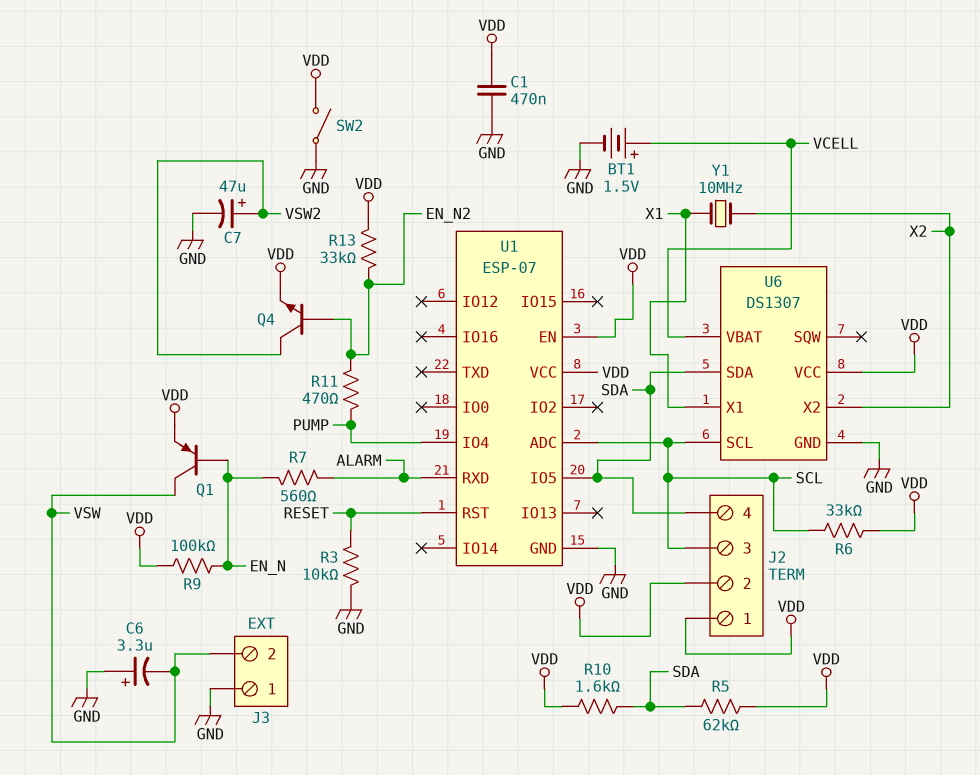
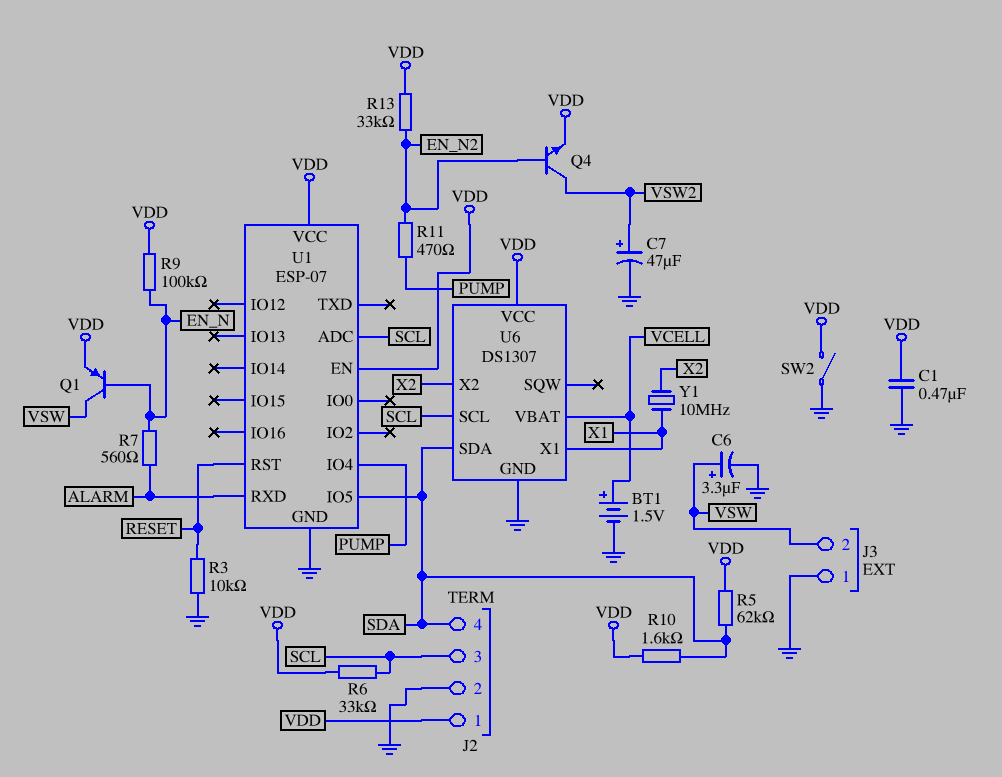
C6: 3.3uF (plus GND, minus VSW) -> 3.3uF (plus VSW, minus GND)
J2 pin 2: VDD -> GND

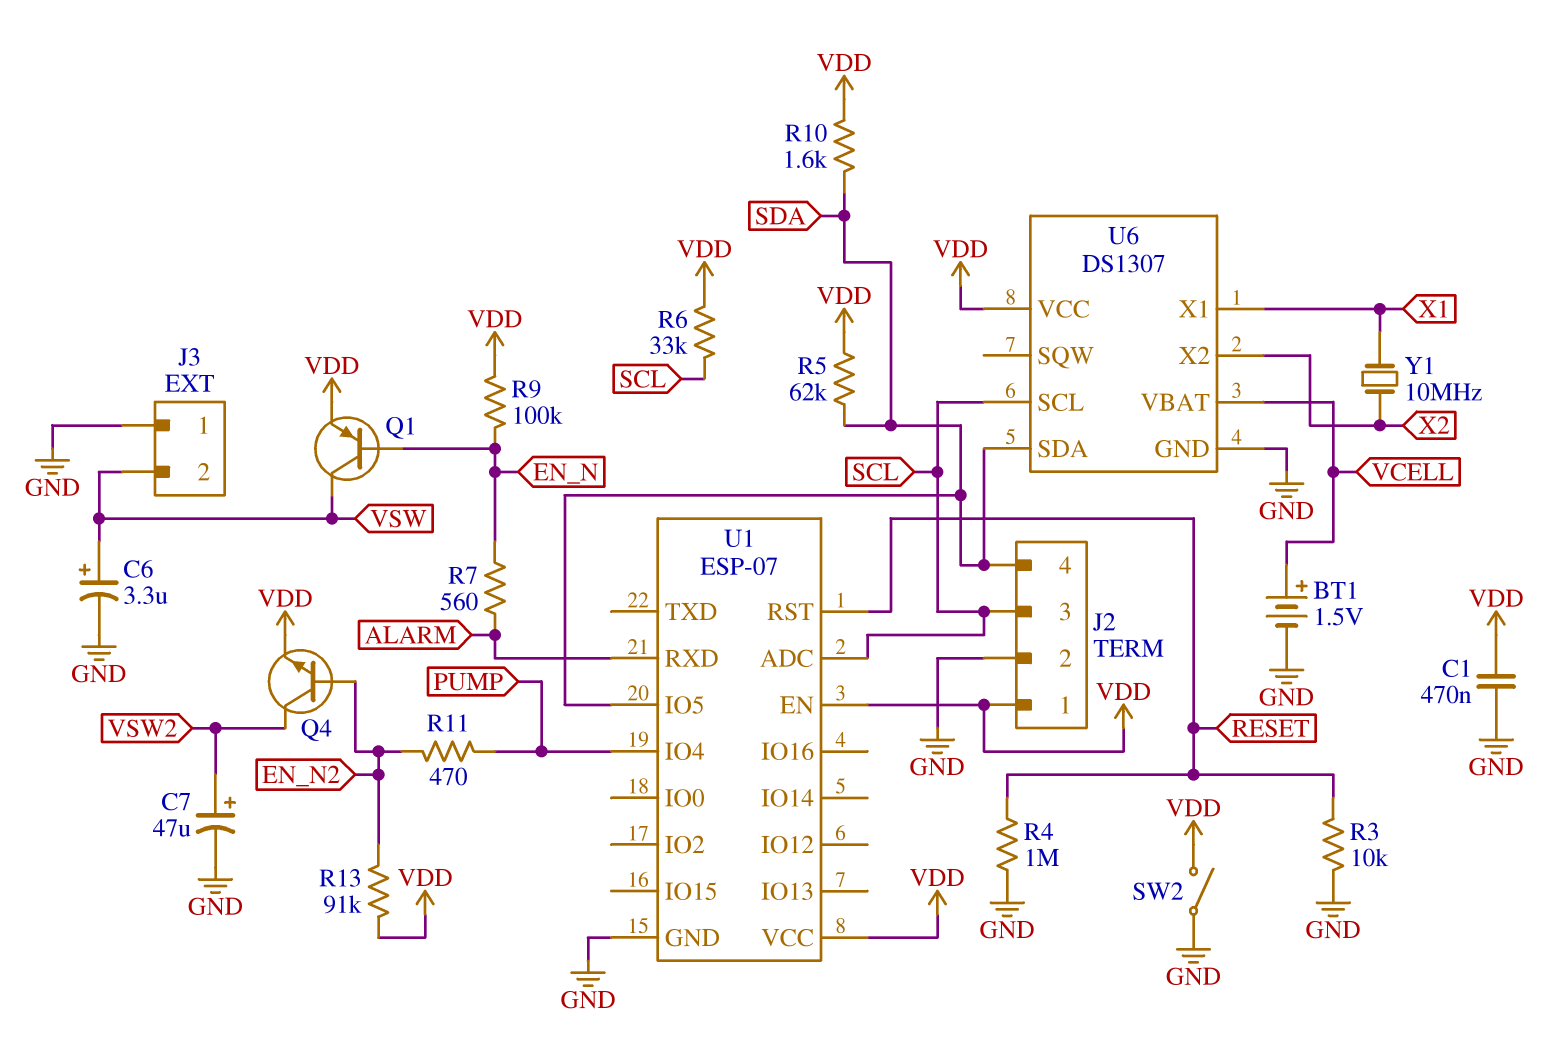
R4: none -> 1M (GND, RESET)
R13: 33k (EN_N2, VDD) -> 91k (EN_N2, VDD)

